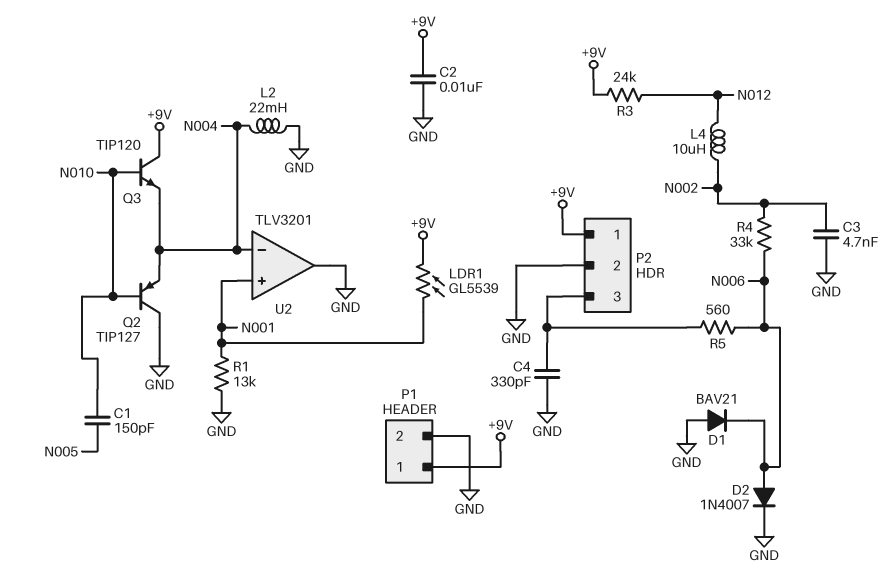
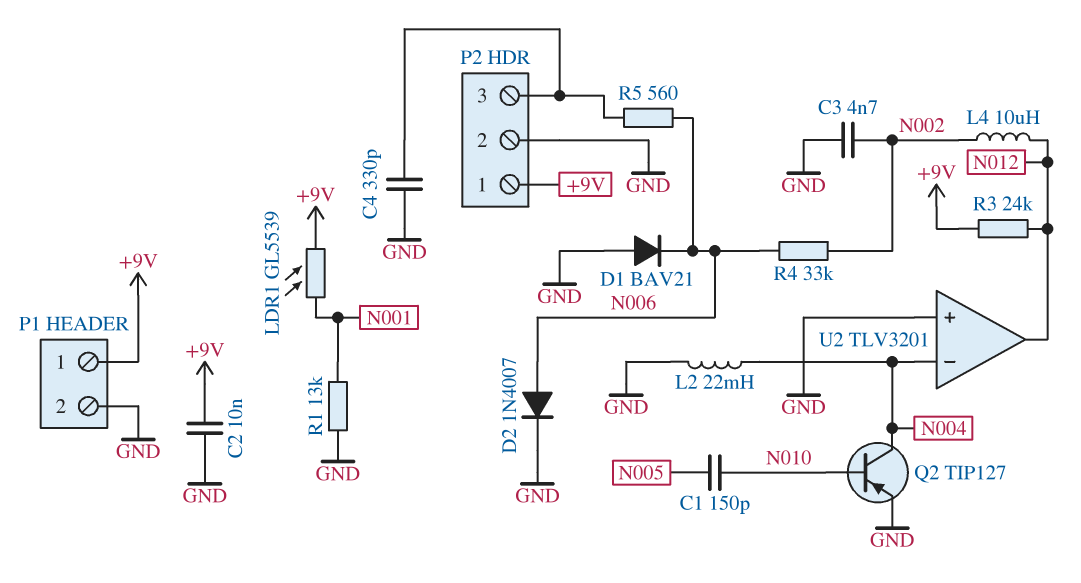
Q2: PNP TIP127 (B N010, C GND, E N004) -> PNP TIP127 (B N010, C N004, E GND)
Q3: NPN TIP120 (B N010, C +9V, E N004) -> none
U2 pin in+: N001 -> GND
U2 pin out: GND -> N012

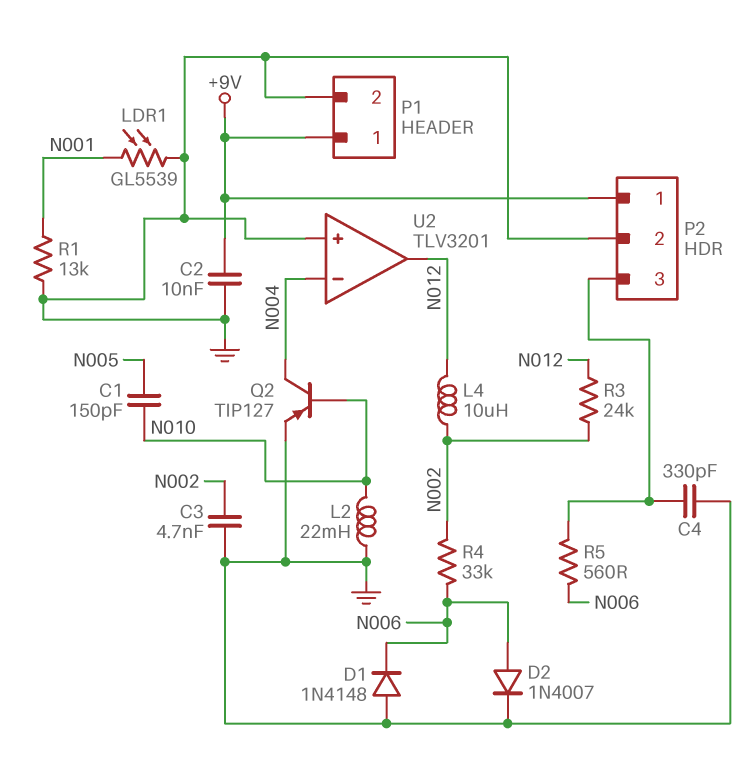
D1: diode BAV21 (A GND, K N006) -> diode 1N4148 (A GND, K N006)
L2: 22mH (GND, N004) -> 22mH (GND, N010)
LDR1: GL5539 (+9V, N001) -> GL5539 (GND, N001)
R3: 24k (+9V, N012) -> 24k (N002, N012)

